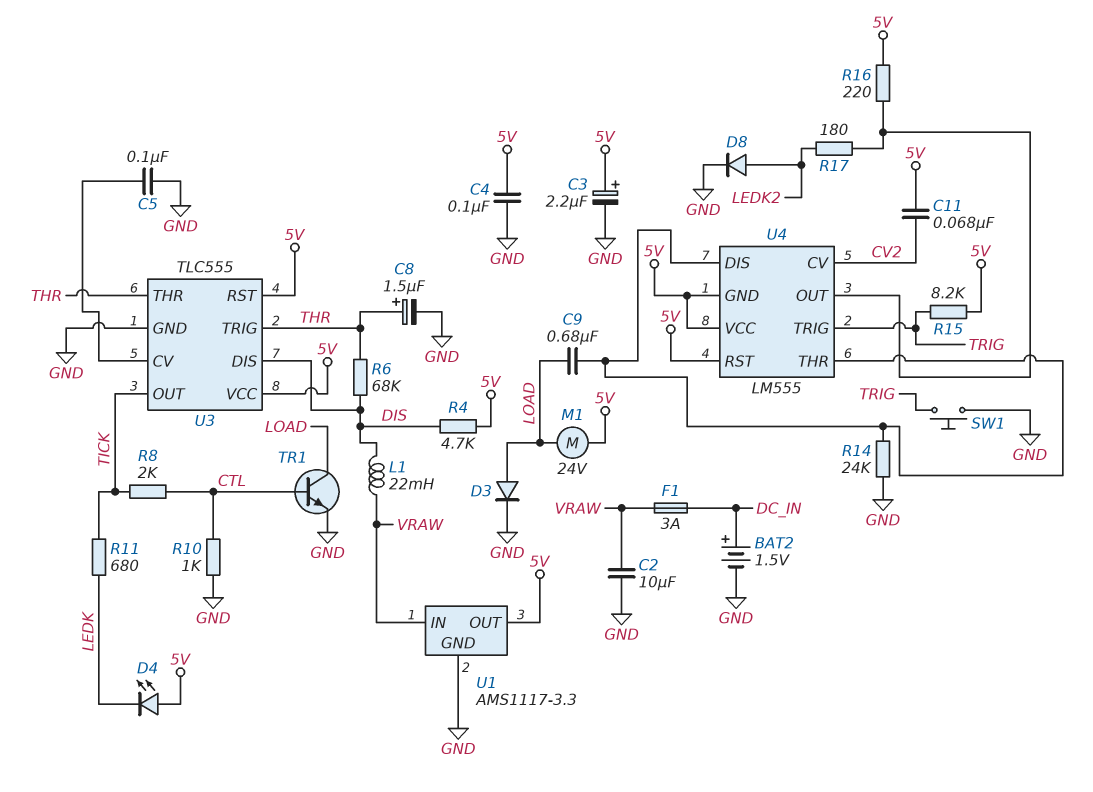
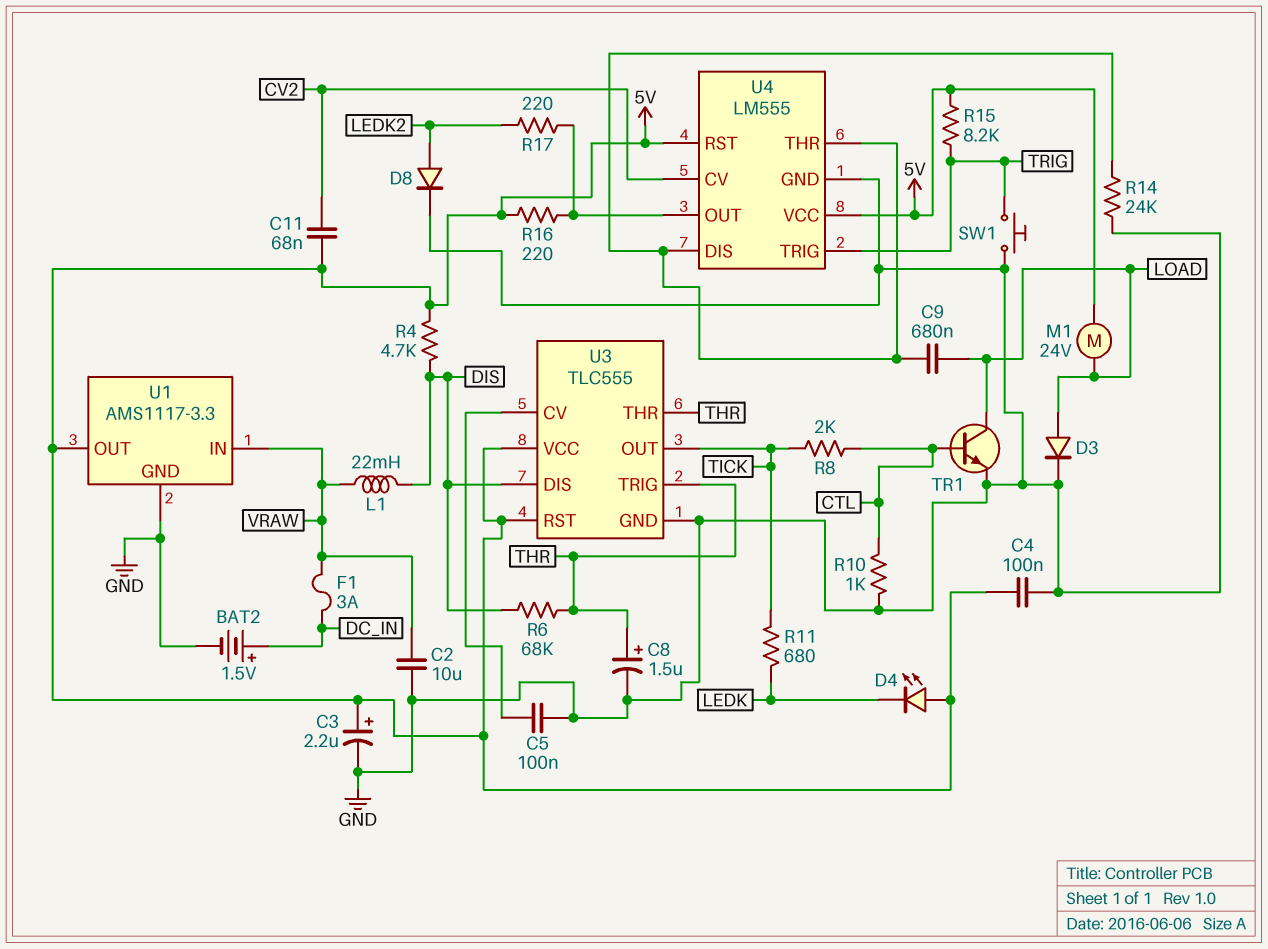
R17: 180 (LEDK2, U4/OUT) -> 220 (LEDK2, U4/OUT)
U4 pin GND: 5V -> GND

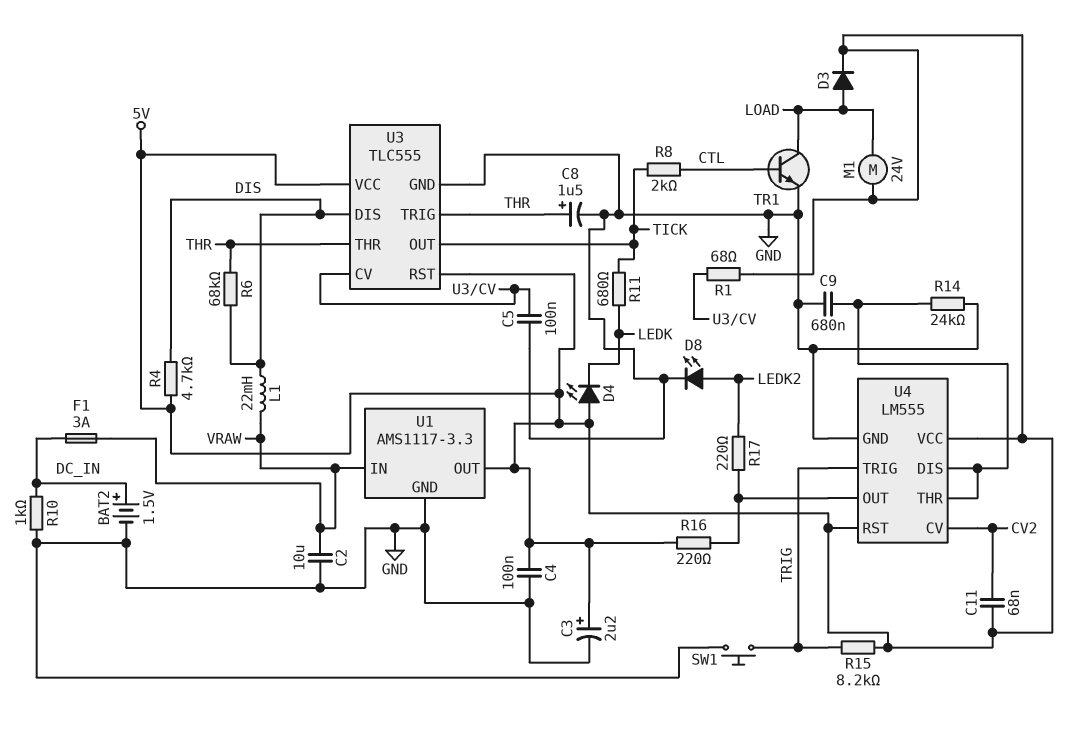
C9: 680nF (LOAD, U4/DIS) -> 680nF (GND, U4/DIS)
D3: diode (A LOAD, K GND) -> diode (A LOAD, K 5V)
D8: diode (A LEDK2, K GND) -> LED (A LEDK2, K GND)
R1: none -> 68 (5V, U3/CV)
R10: 1k (CTL, GND) -> 1k (DC_IN, GND)

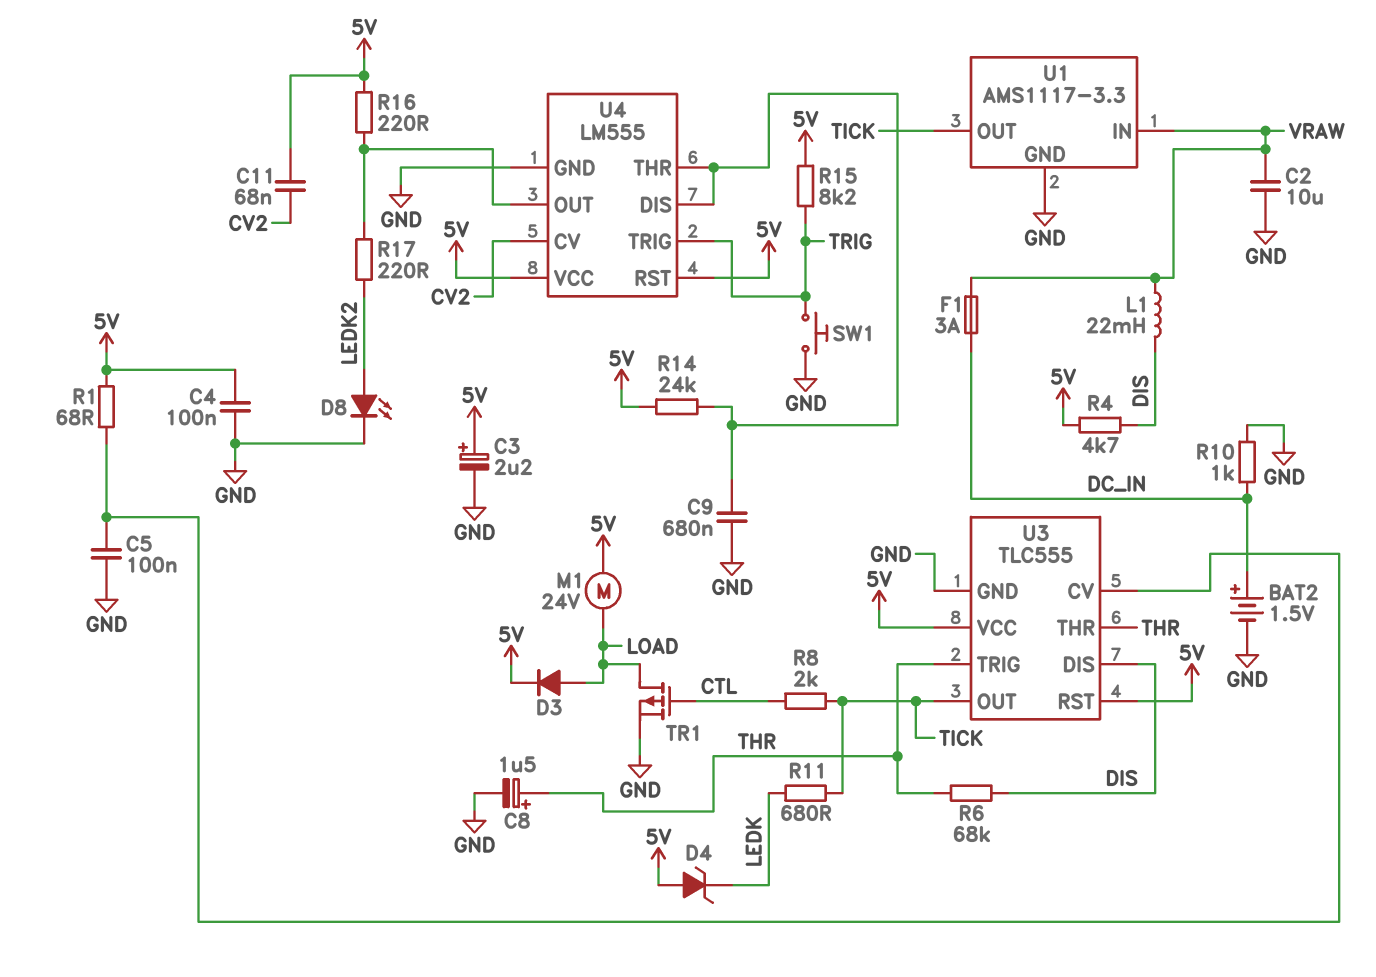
D4: LED (A 5V, K LEDK) -> zener (A 5V, K LEDK)
R14: 24k (GND, U4/DIS) -> 24k (5V, U4/DIS)
TR1: NPN (B CTL, C LOAD, E GND) -> PMOS (G CTL, D LOAD, S GND)
U1 pin OUT: 5V -> TICK

